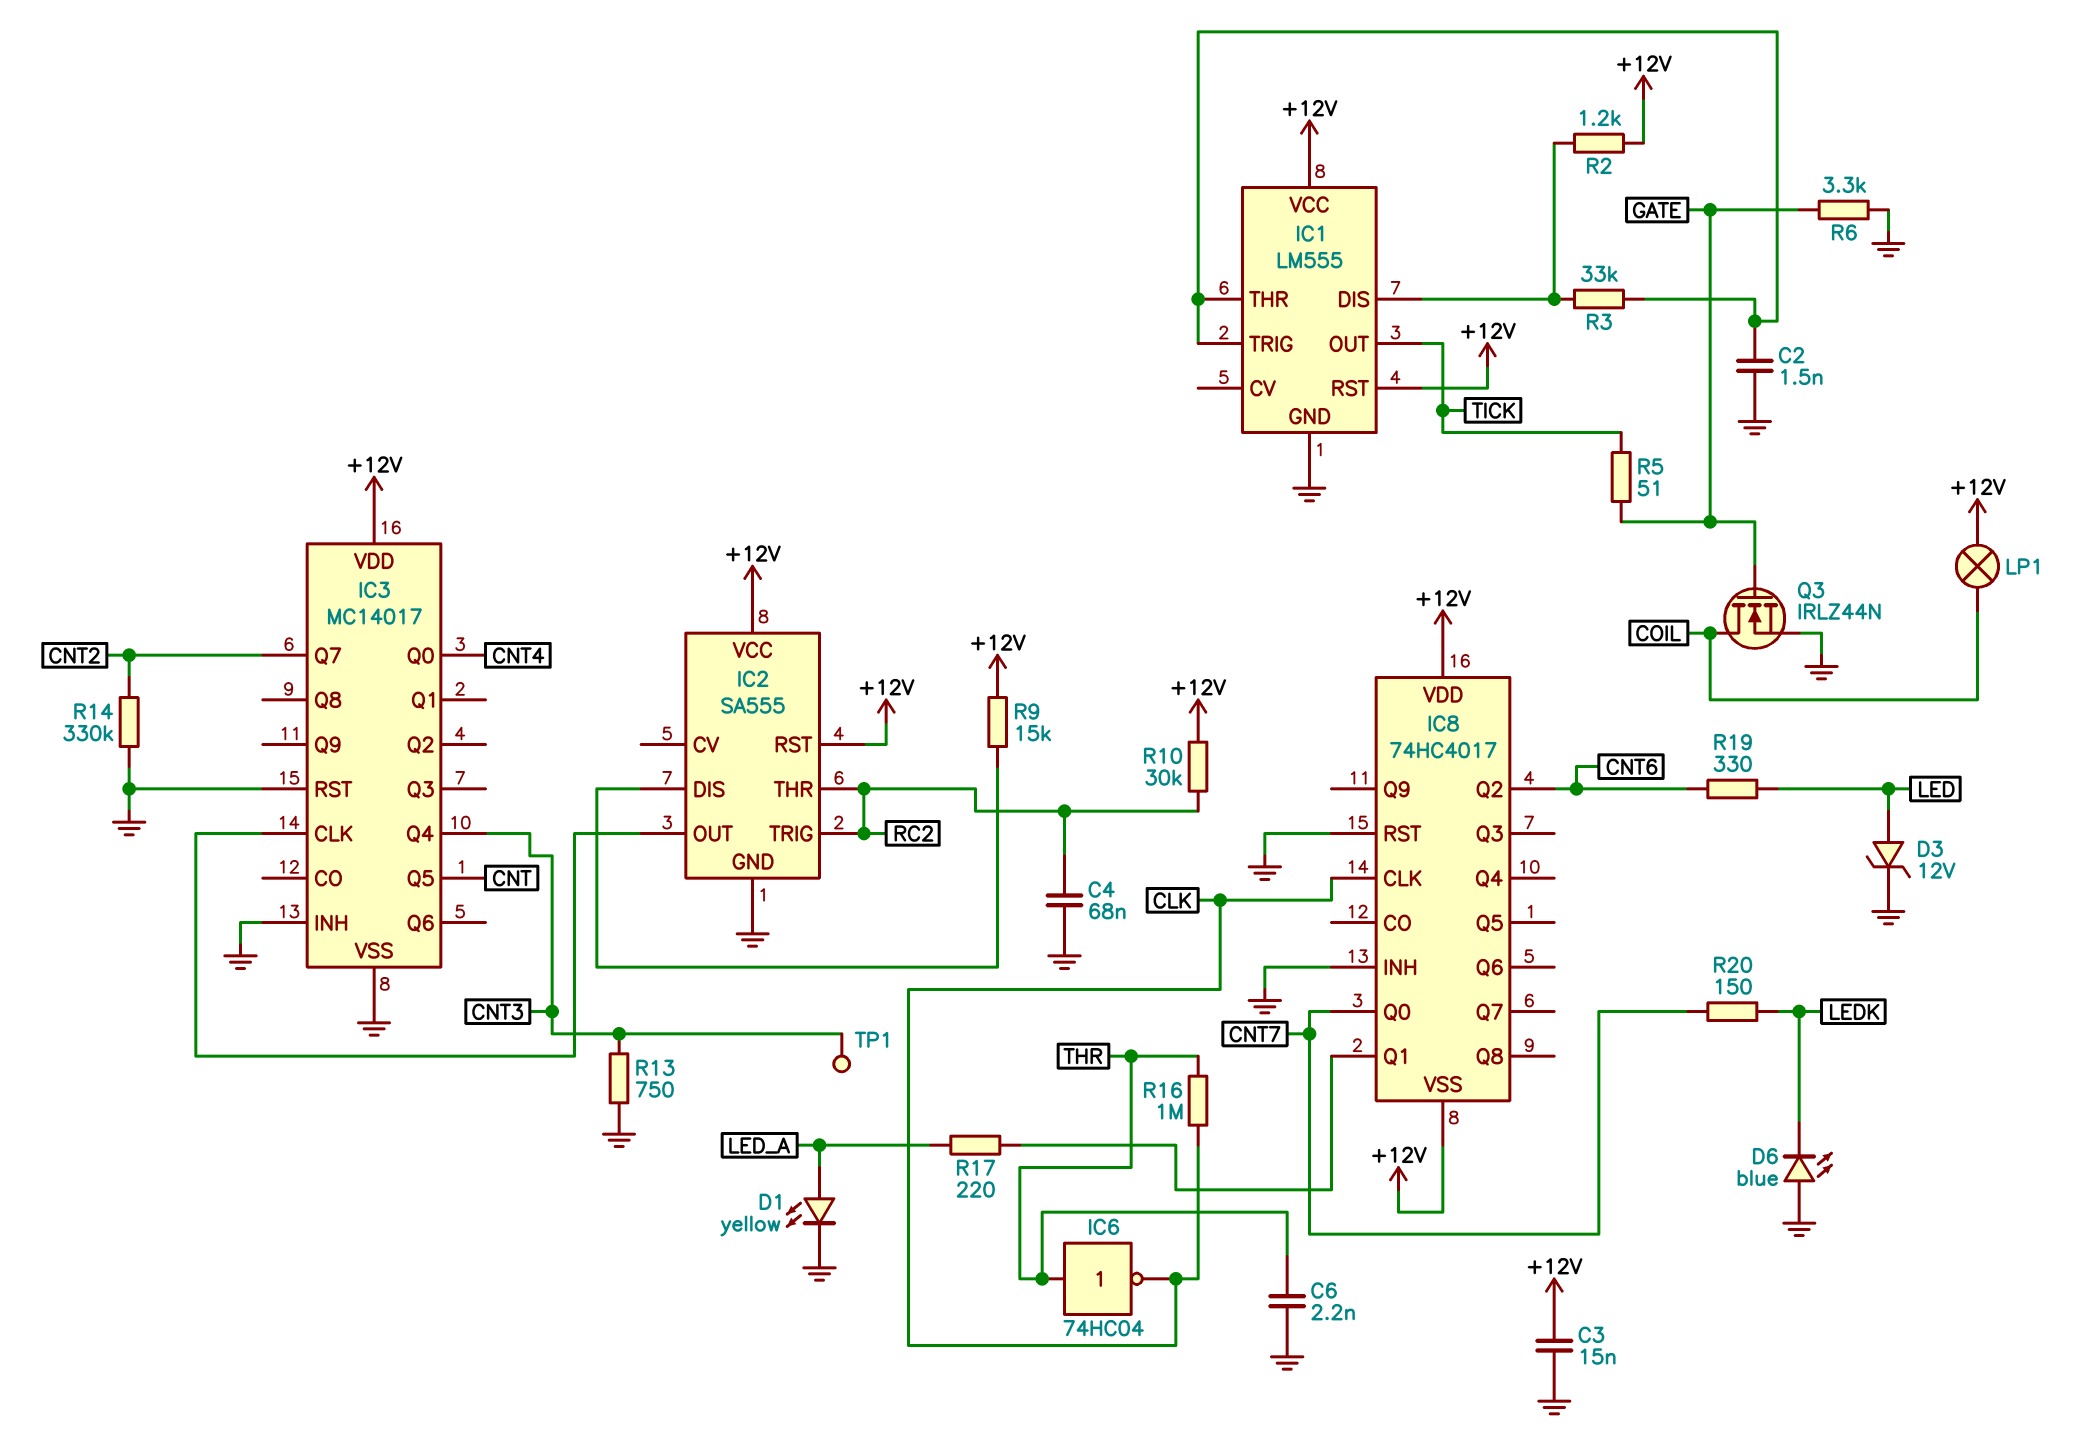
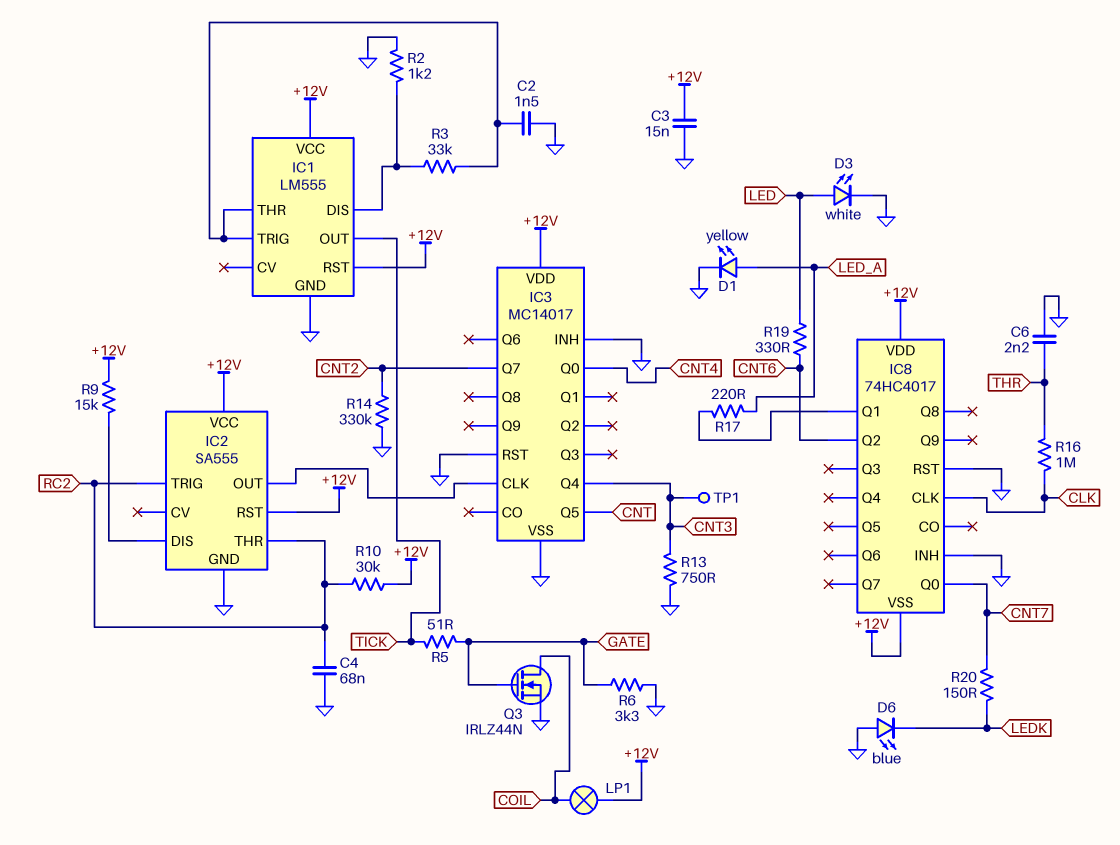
D3: zener 12V (A LED, K GND) -> LED white (A LED, K GND)
IC6: NOT 74HC04 (in THR, out CLK) -> none
R2: 1.2k (+12V, IC1/DIS) -> 1.2k (GND, IC1/DIS)

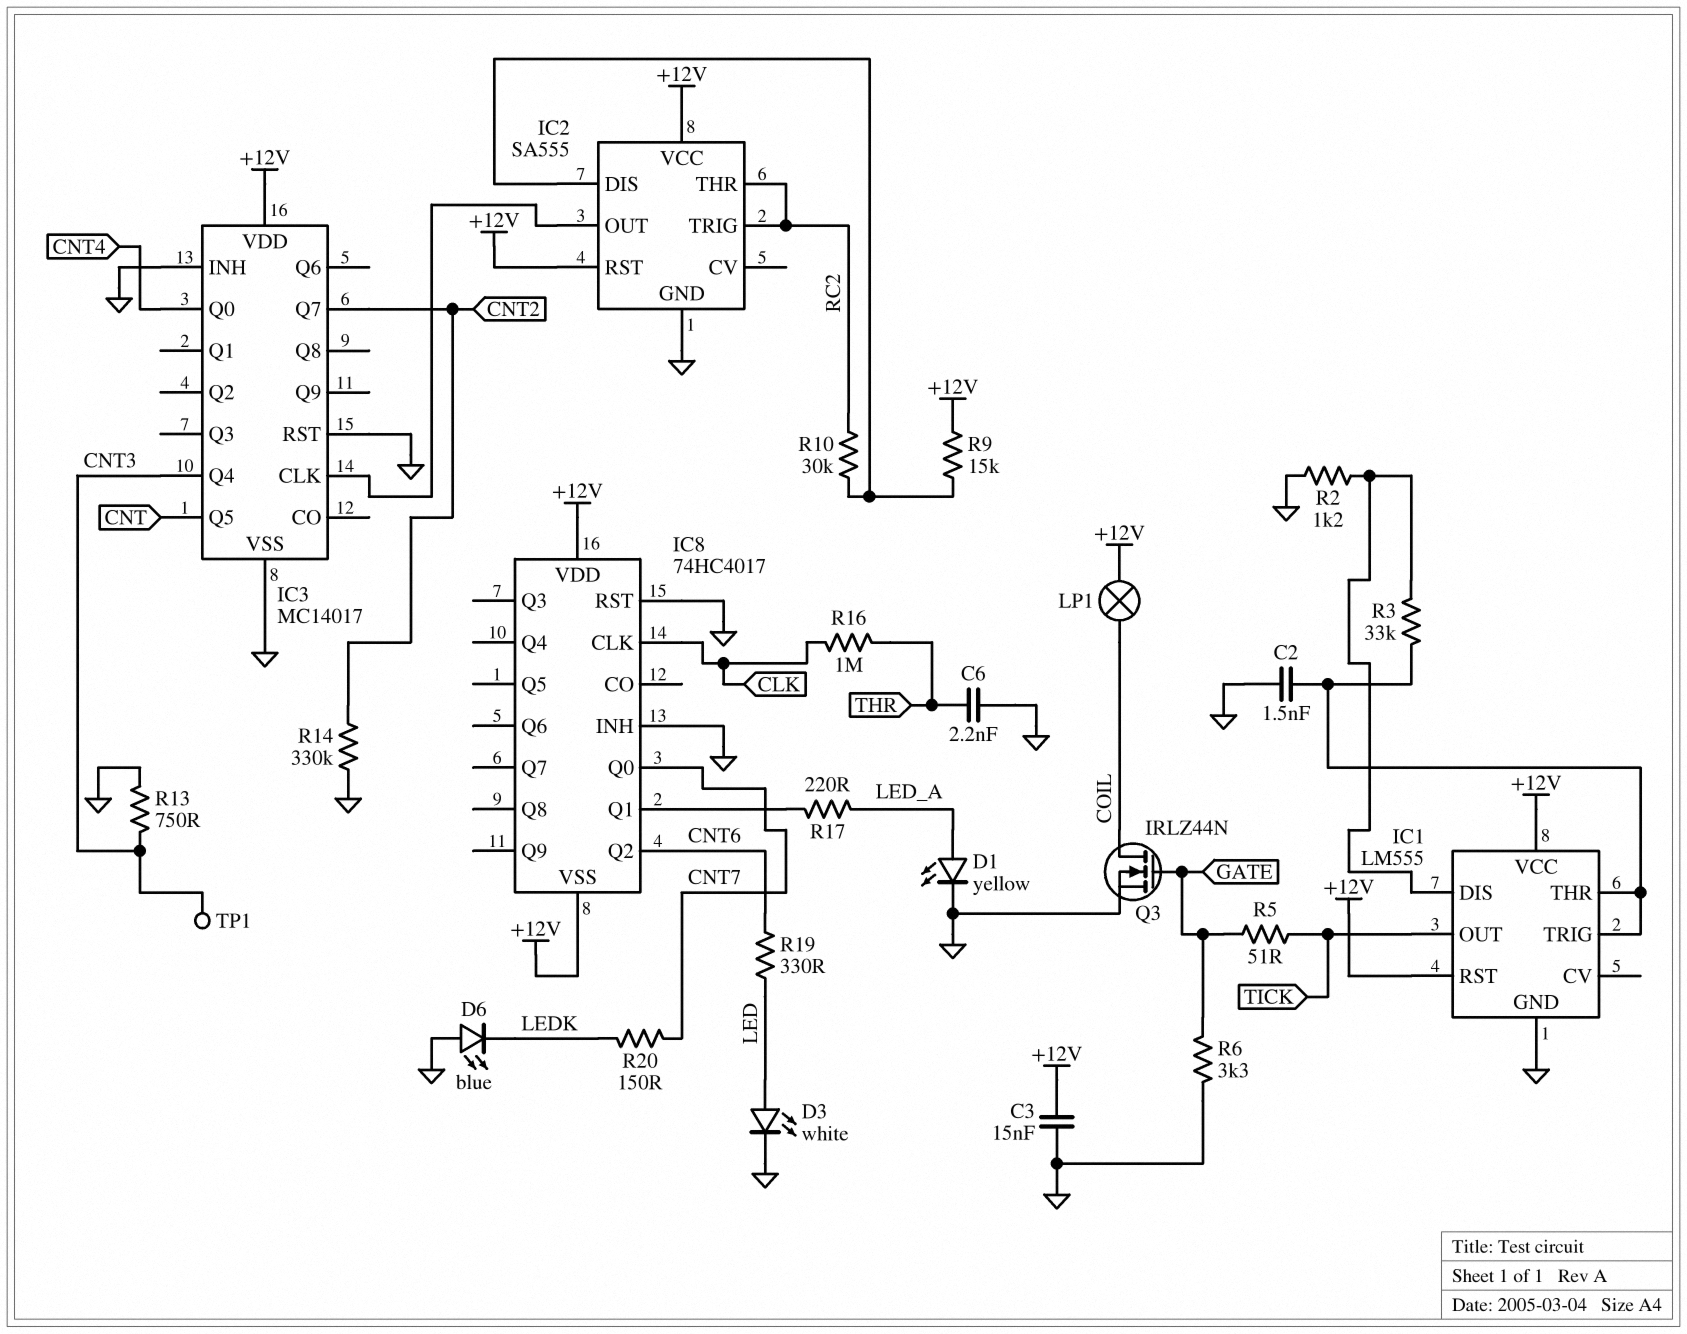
C4: 68nF (GND, RC2) -> none
R10: 30k (+12V, RC2) -> 30k (IC2/DIS, RC2)

